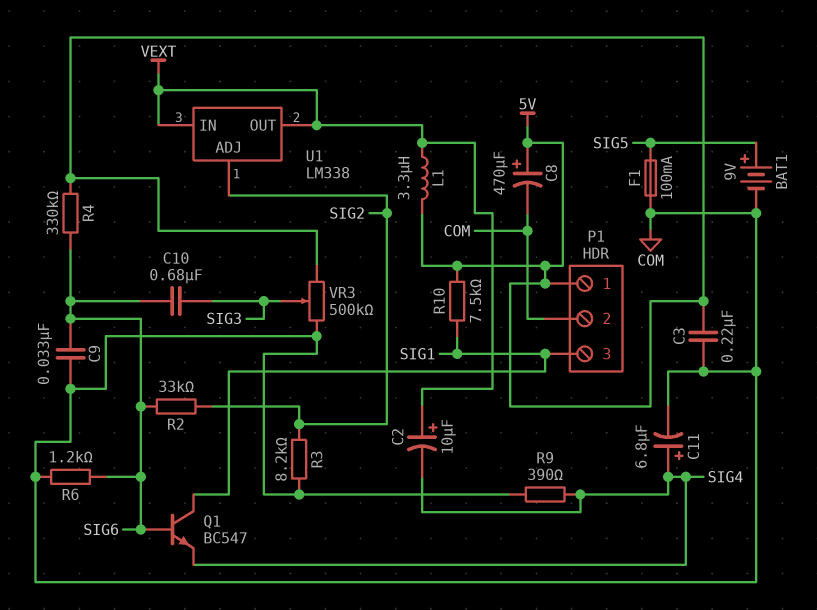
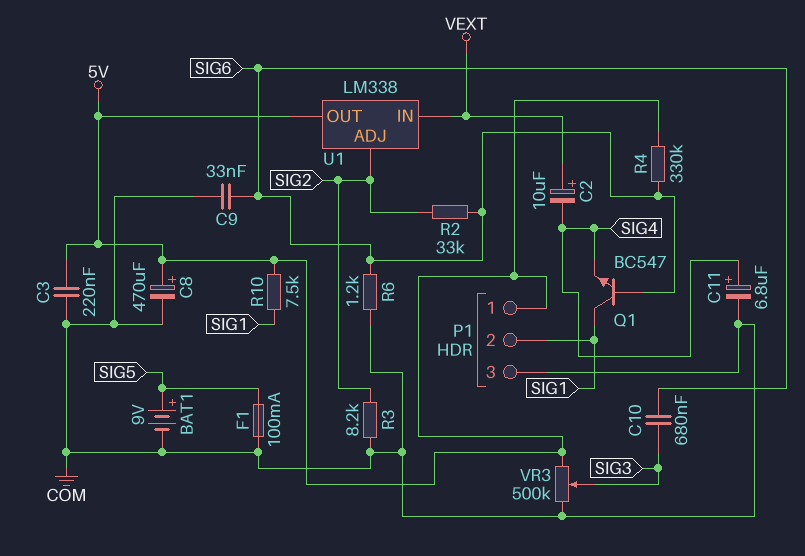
L1: 3.3uH (5V, VEXT) -> none
P1 pin 2: COM -> SIG1
P1 pin 3: SIG1 -> COM
R9: 390 (COM, SIG4) -> none
U1 pin OUT: VEXT -> 5V

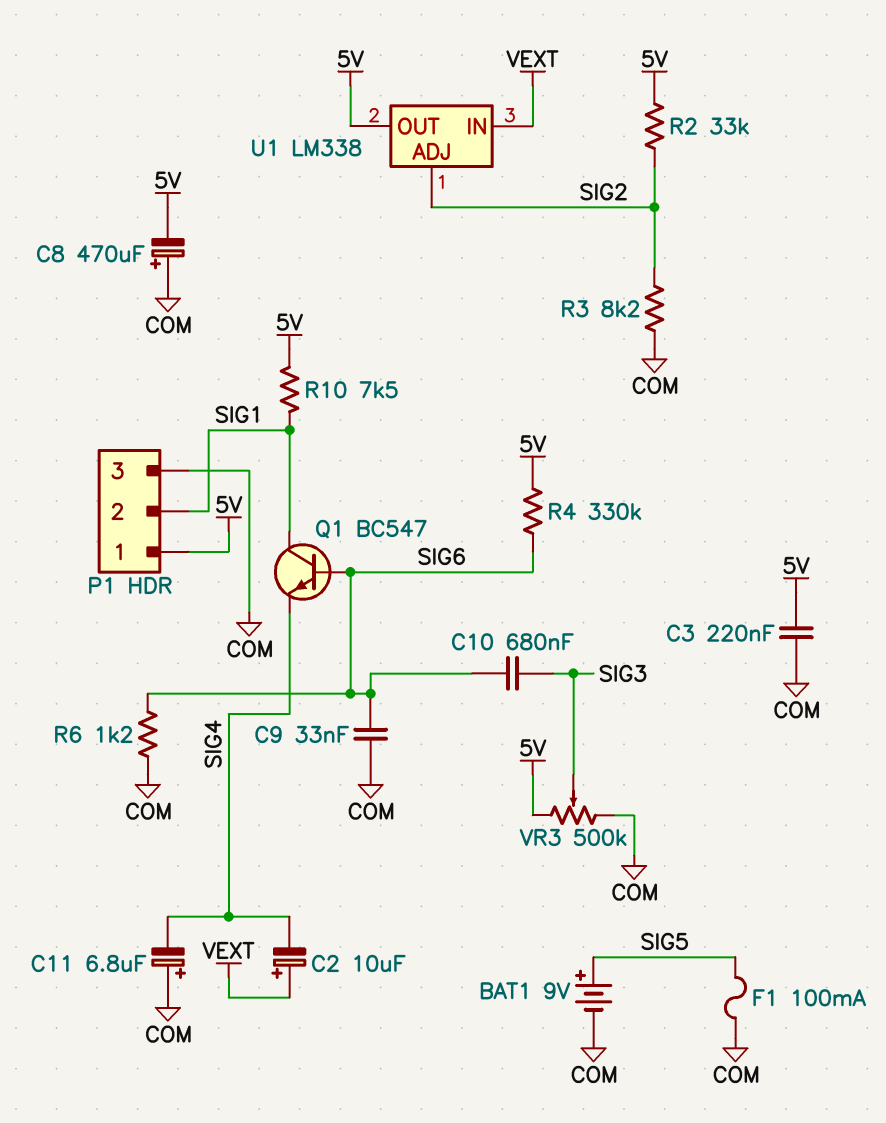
C8: 470uF (plus 5V, minus COM) -> 470uF (plus COM, minus 5V)
C11: 6.8uF (plus SIG4, minus COM) -> 6.8uF (plus COM, minus SIG4)
R2: 33k (SIG2, SIG6) -> 33k (5V, SIG2)

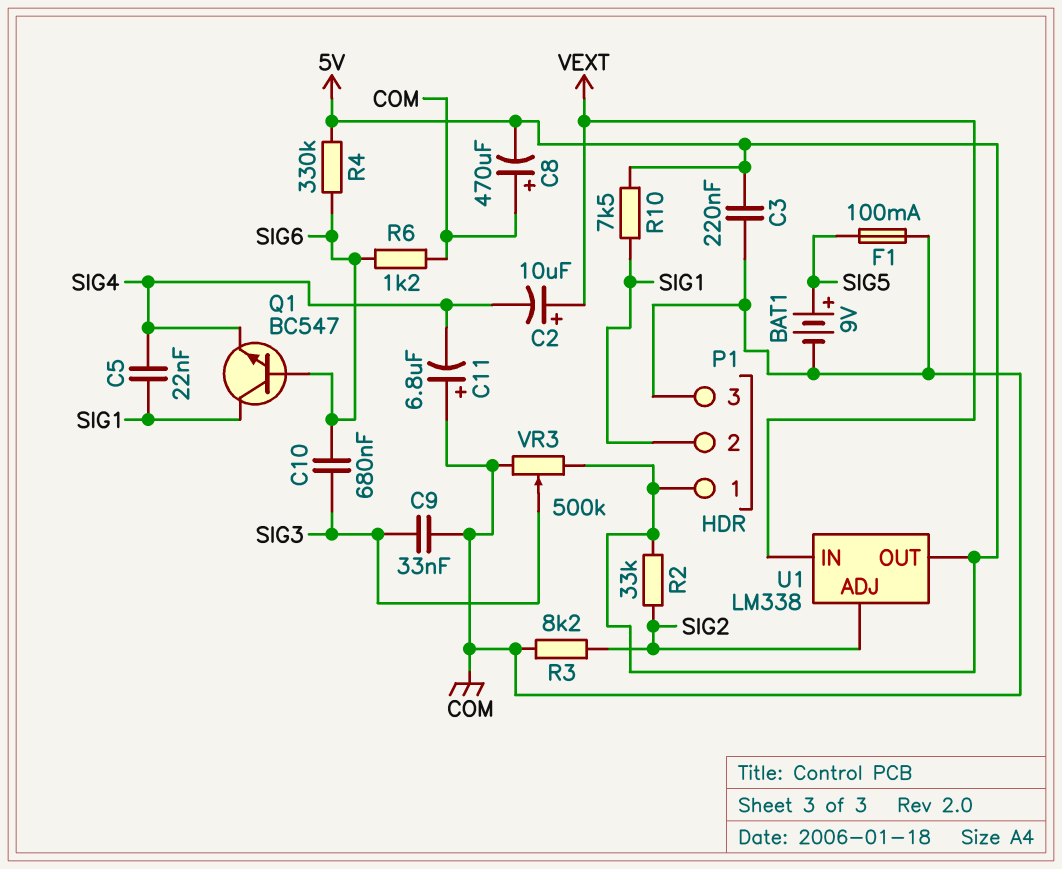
C5: none -> 22nF (SIG1, SIG4)
C9: 33nF (COM, SIG6) -> 33nF (COM, SIG3)

